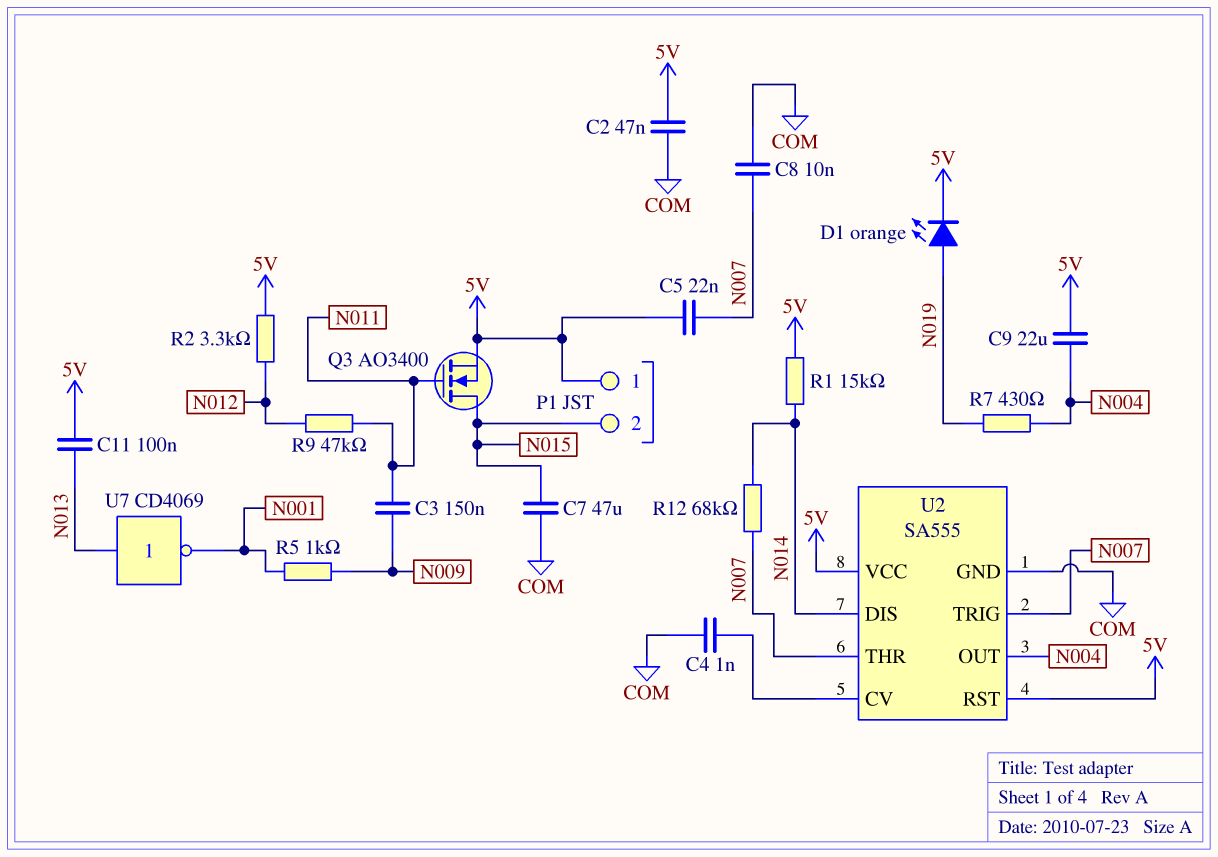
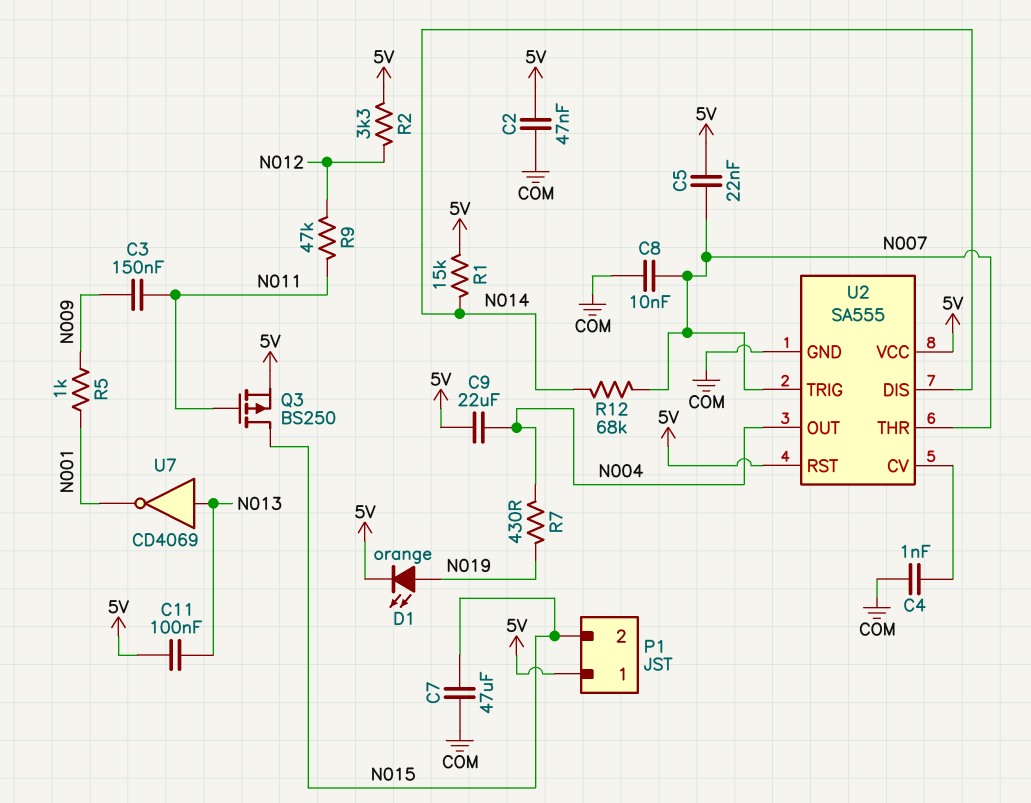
Q3: NMOS AO3400 (G N011, D N015, S 5V) -> PMOS BS250 (G N011, D N015, S 5V)

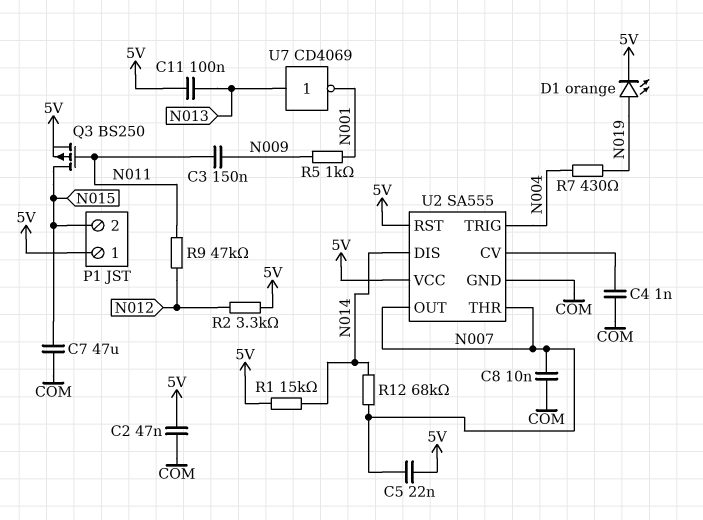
C9: 22uF (5V, N004) -> none
U2 pin OUT: N004 -> N007
U2 pin TRIG: N007 -> N004

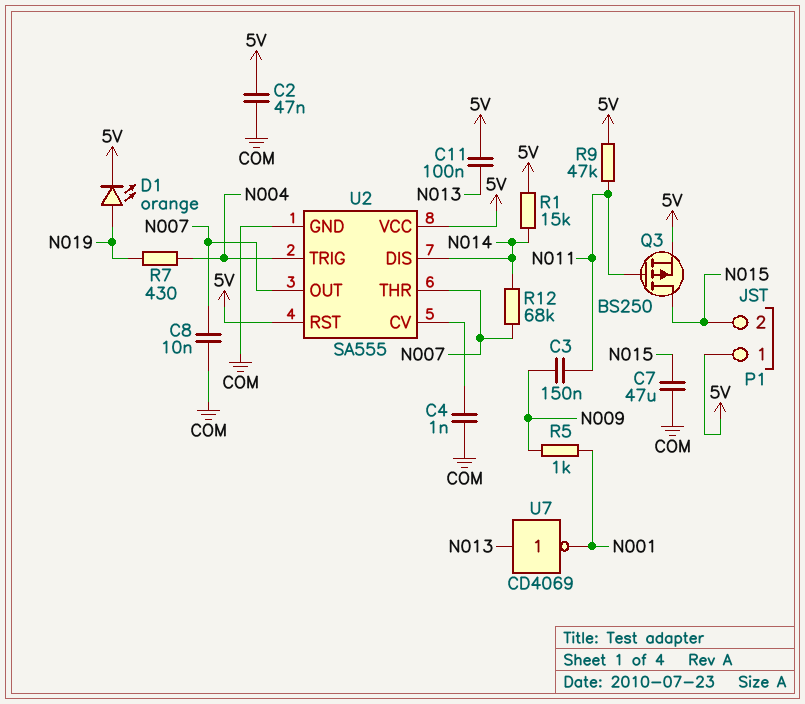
C5: 22nF (5V, N007) -> none
R2: 3.3k (5V, N012) -> none
R9: 47k (N011, N012) -> 47k (5V, N011)

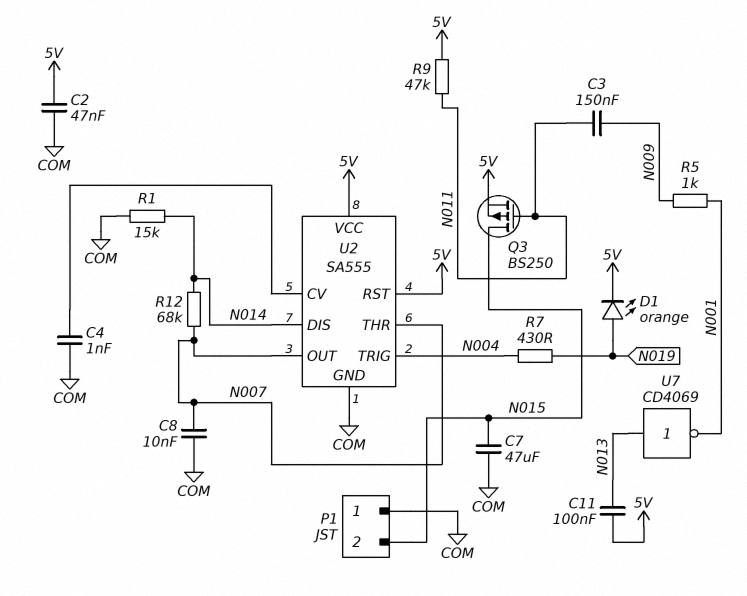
P1 pin 1: 5V -> COM
R1: 15k (5V, N014) -> 15k (COM, N014)

